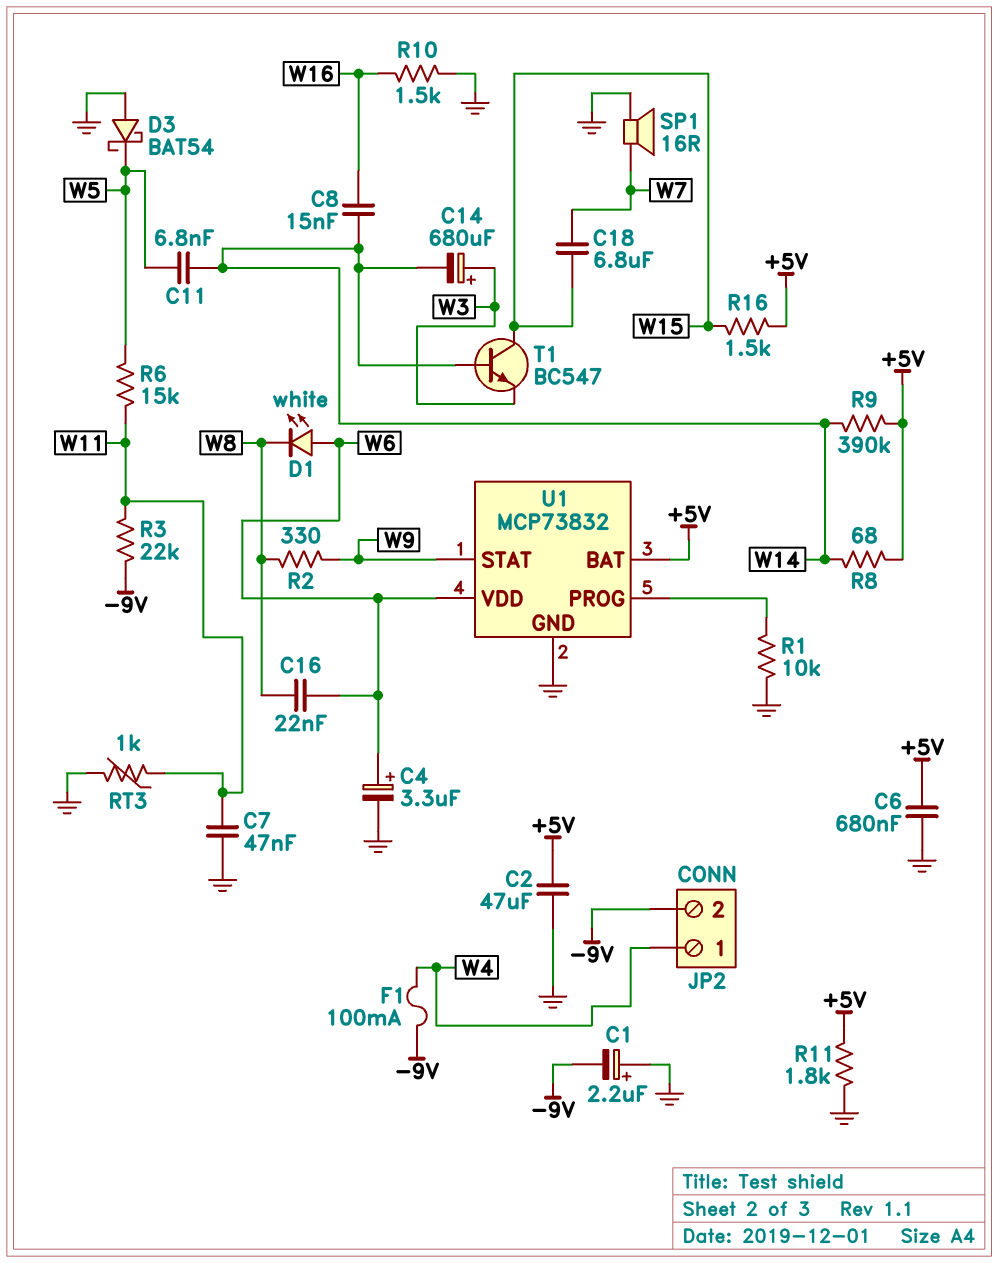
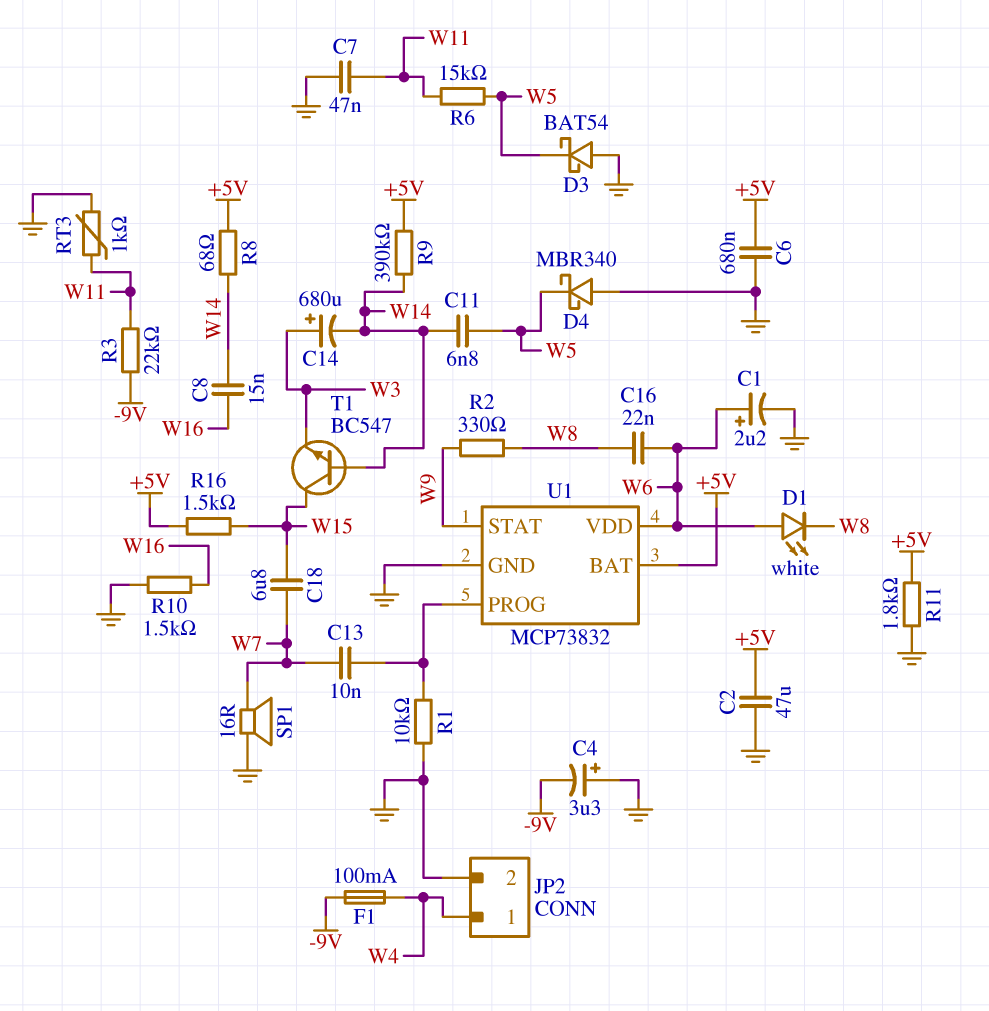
C1: 2.2uF (plus GND, minus -9V) -> 2.2uF (plus W6, minus GND)
C4: 3.3uF (plus W6, minus GND) -> 3.3uF (plus GND, minus -9V)
C13: none -> 10nF (U1/PROG, W7)
D4: none -> schottky MBR340 (A GND, K W5)
JP2 pin 2: -9V -> GND

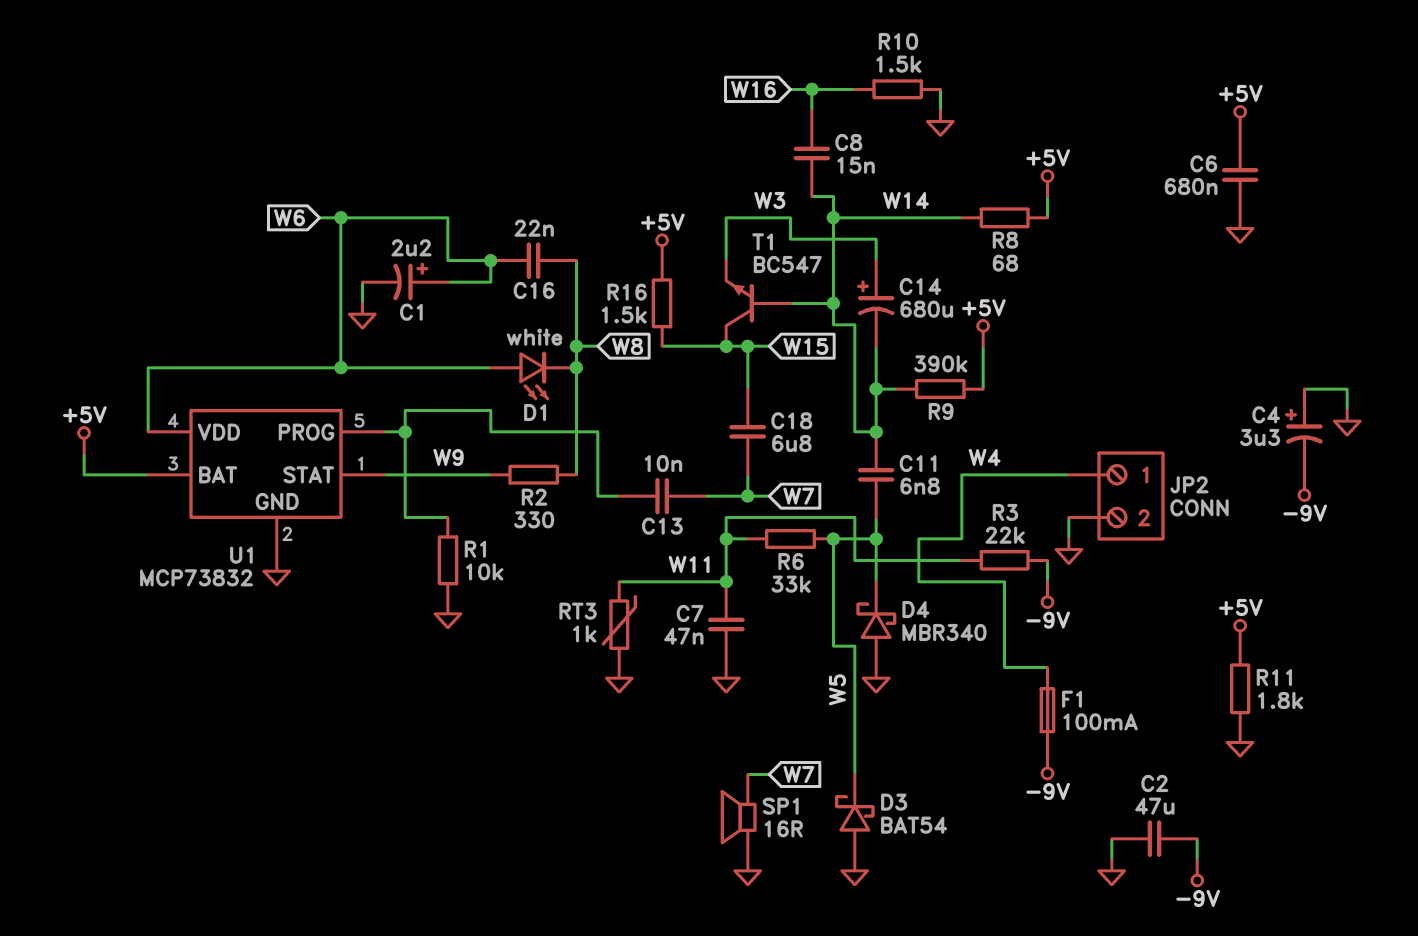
C2: 47uF (+5V, GND) -> 47uF (-9V, GND)
R6: 15k (W5, W11) -> 33k (W5, W11)

